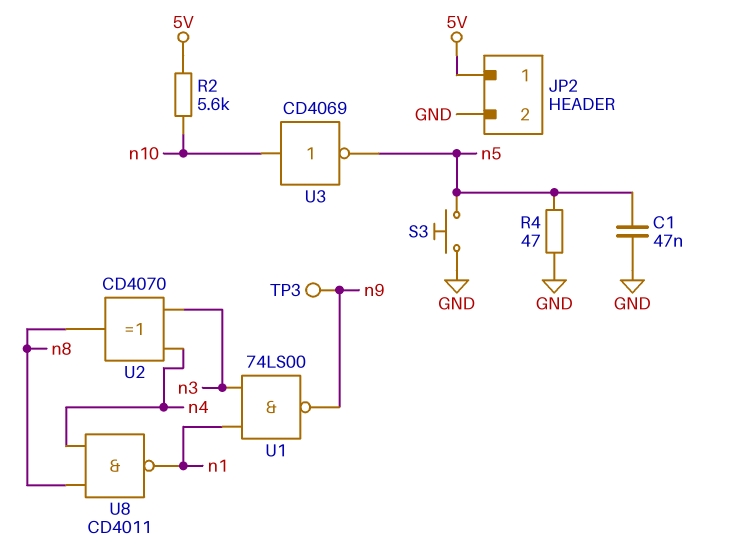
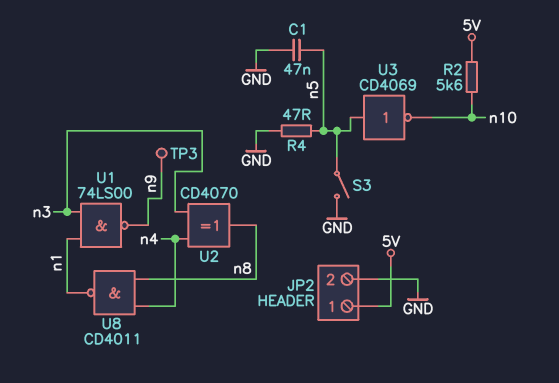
S3: button (GND, n5) -> switch (GND, n5)
U3: NOT CD4069 (in n10, out n5) -> NOT CD4069 (in n5, out n10)

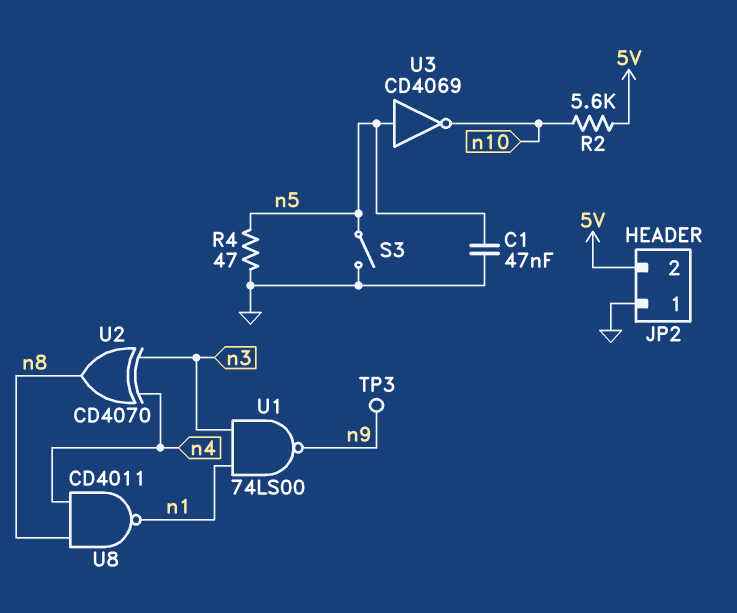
JP2 pin 1: 5V -> GND
JP2 pin 2: GND -> 5V

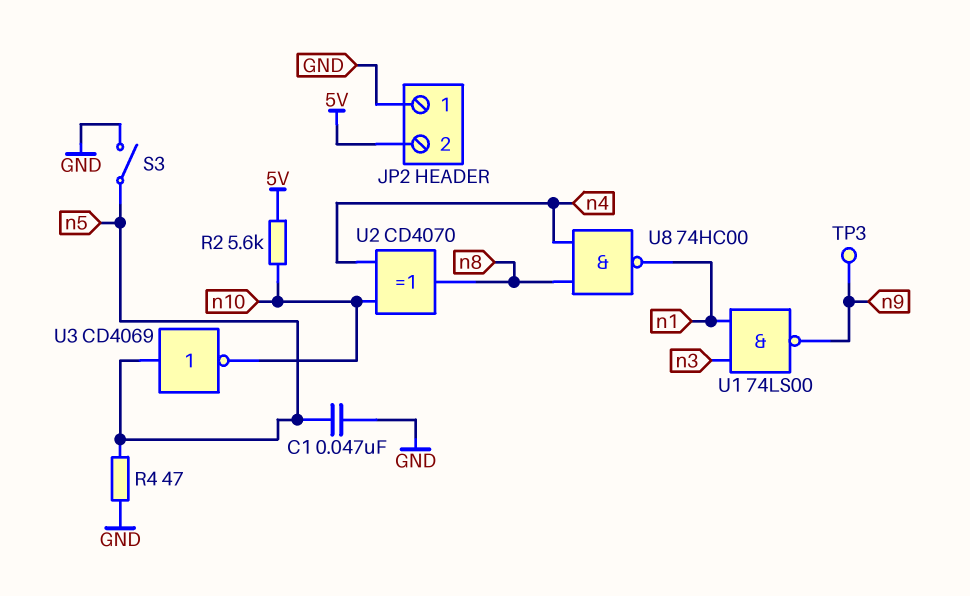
U2: XOR CD4070 (in n3, in n4, out n8) -> XOR CD4070 (in n4, in n10, out n8)
U8: NAND CD4011 (in n4, in n8, out n1) -> NAND 74HC00 (in n4, in n8, out n1)

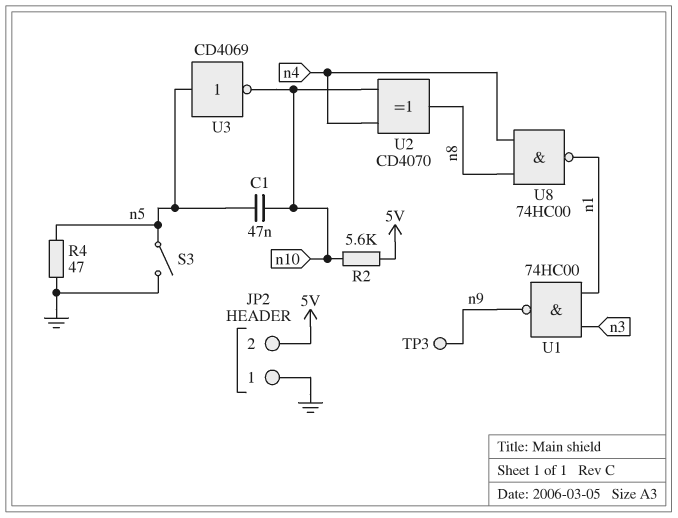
C1: 47nF (GND, n5) -> 47nF (n5, n10)
U1: NAND 74LS00 (in n1, in n3, out n9) -> NAND 74HC00 (in n1, in n3, out n9)

